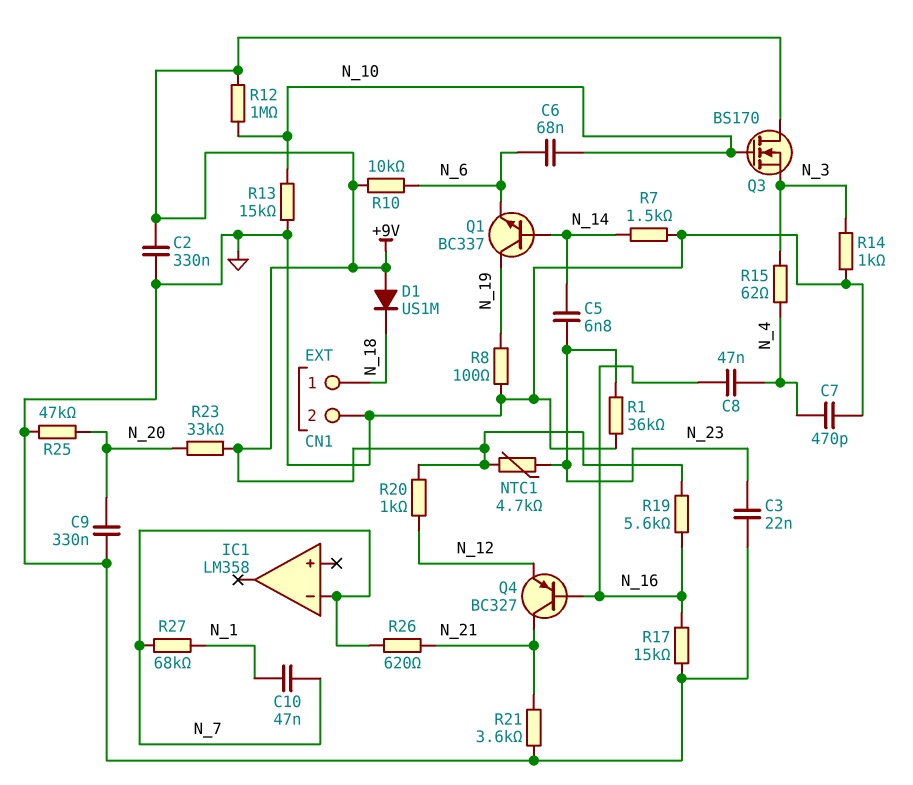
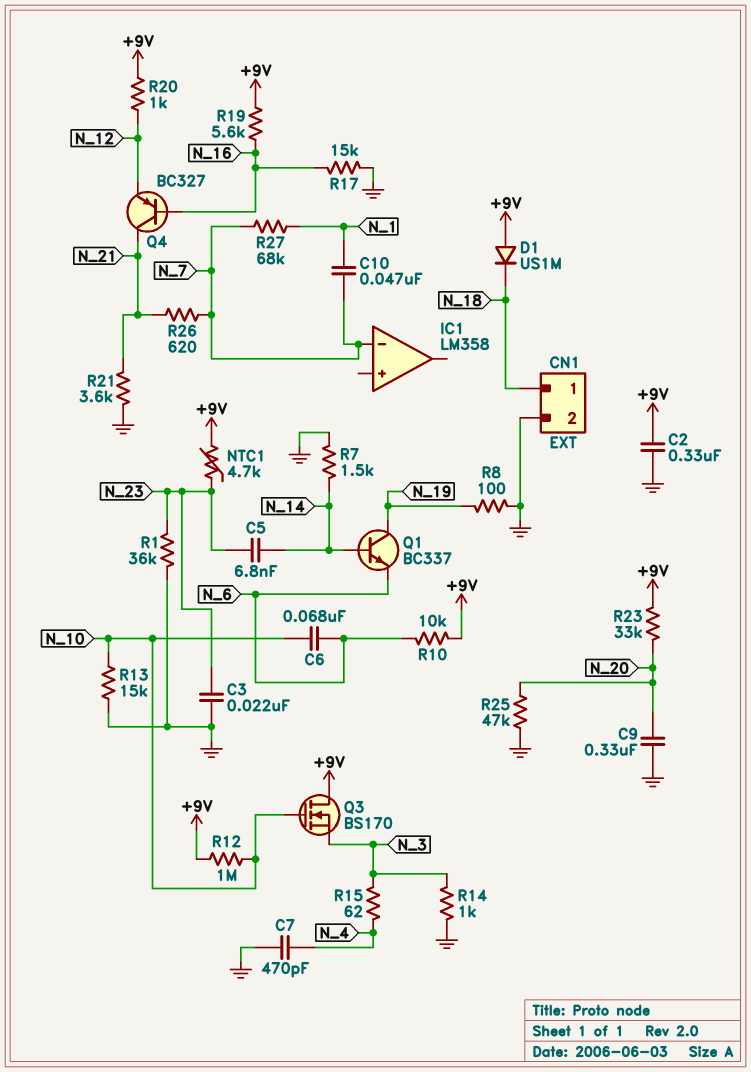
C8: 47nF (N_4, N_16) -> none

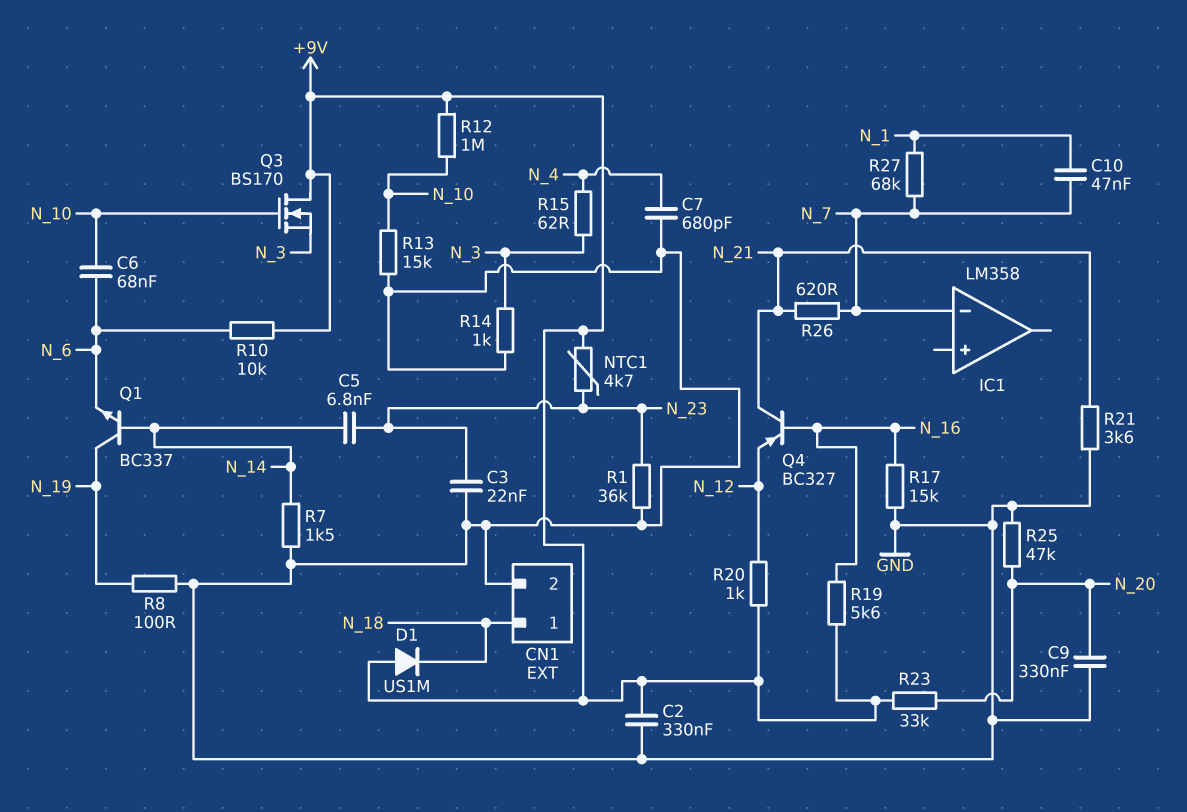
C7: 470pF (GND, N_4) -> 680pF (GND, N_4)

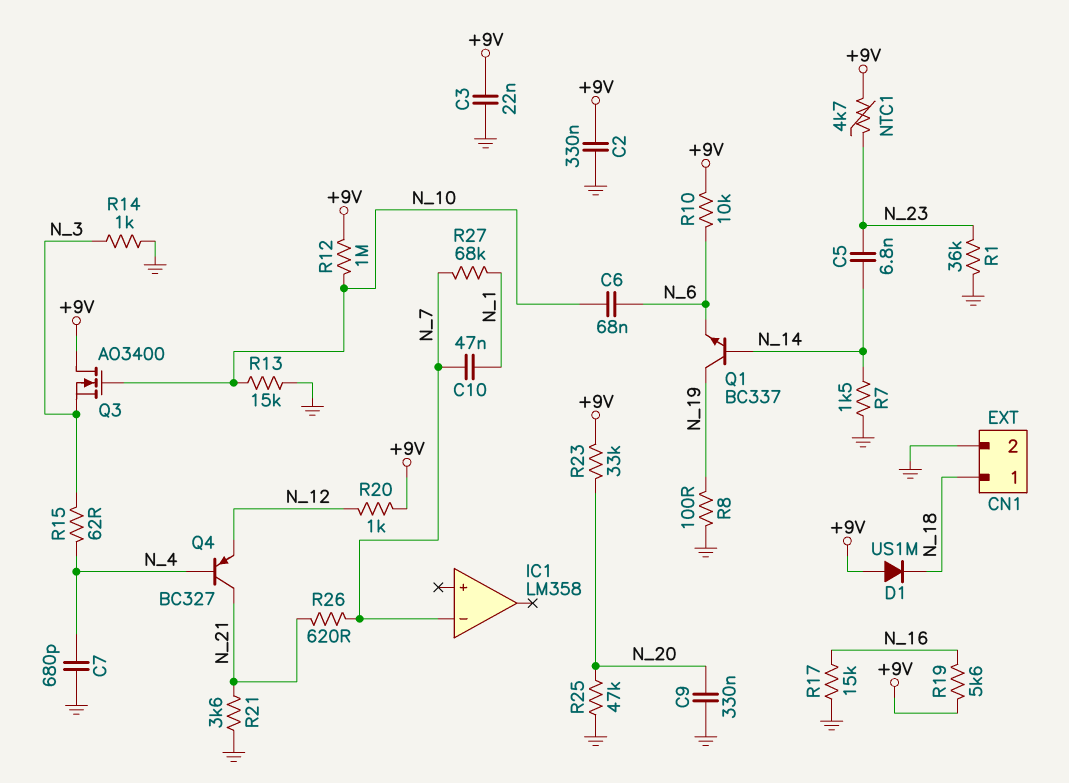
C3: 22nF (GND, N_23) -> 22nF (+9V, GND)
Q3: NMOS BS170 (G N_10, D +9V, S N_3) -> NMOS AO3400 (G N_10, D +9V, S N_3)
Q4: PNP BC327 (B N_16, C N_21, E N_12) -> PNP BC327 (B N_4, C N_21, E N_12)

